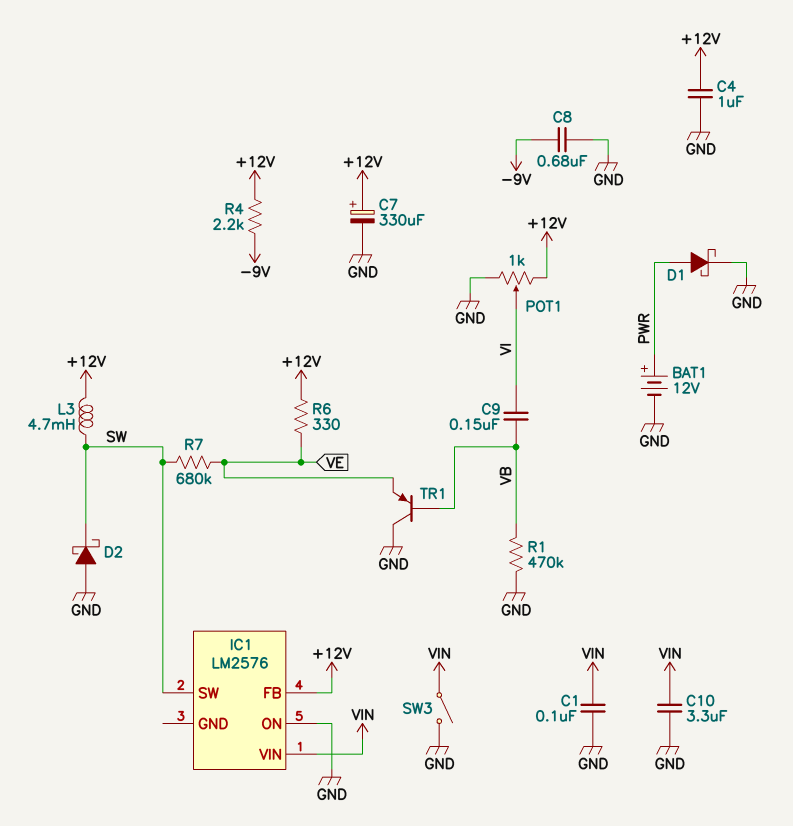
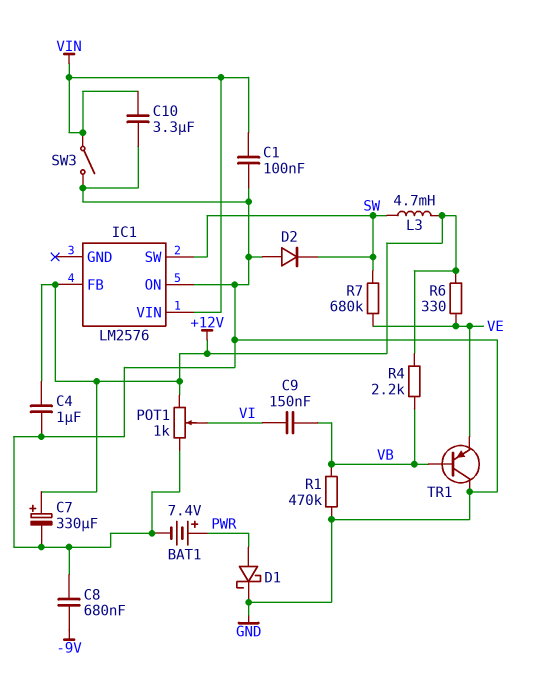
BAT1: 12V (plus PWR, minus GND) -> 7.4V (plus PWR, minus GND)
D2: schottky (A GND, K SW) -> diode (A GND, K SW)
R4: 2.2k (+12V, -9V) -> 2.2k (+12V, VB)

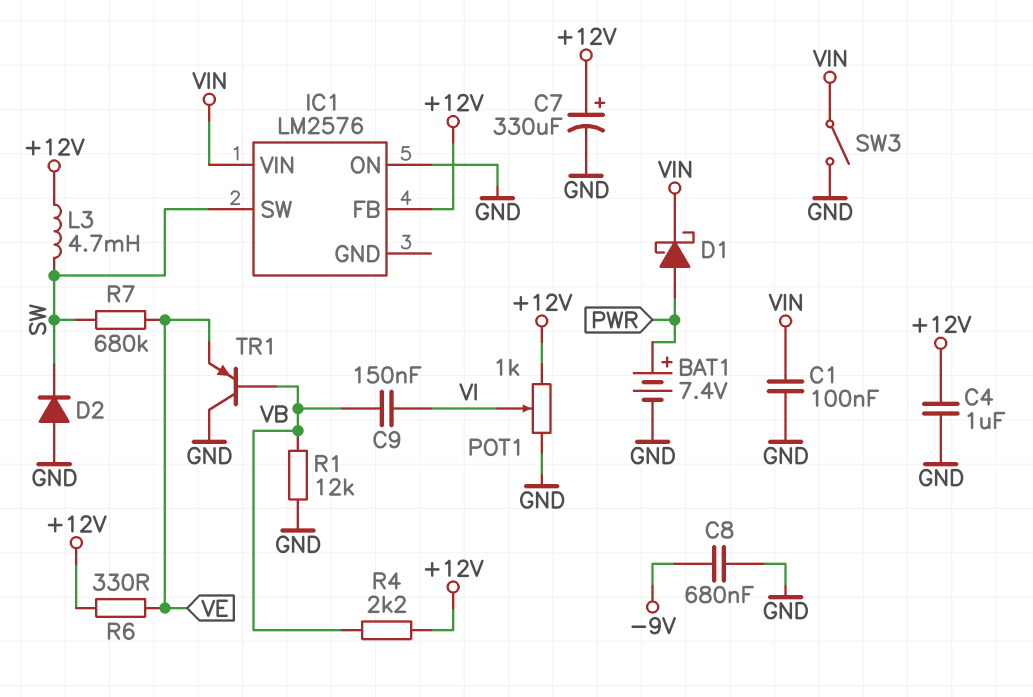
C10: 3.3uF (GND, VIN) -> none
D1: schottky (A PWR, K GND) -> schottky (A PWR, K VIN)
R1: 470k (GND, VB) -> 12k (GND, VB)

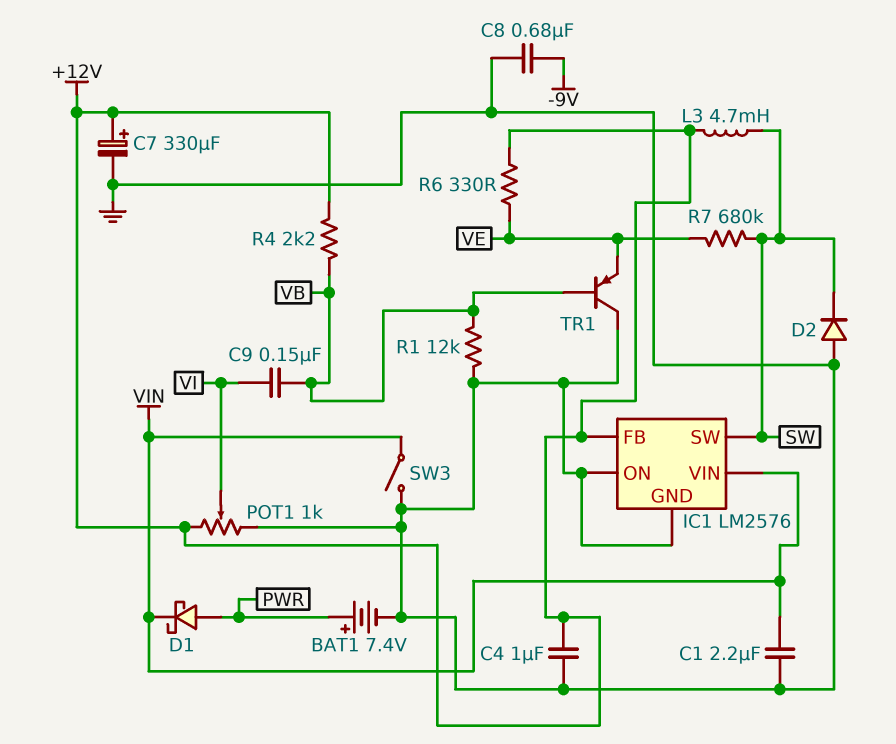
C1: 100nF (GND, VIN) -> 2.2uF (GND, VIN)
IC1 pin GND: none -> GND

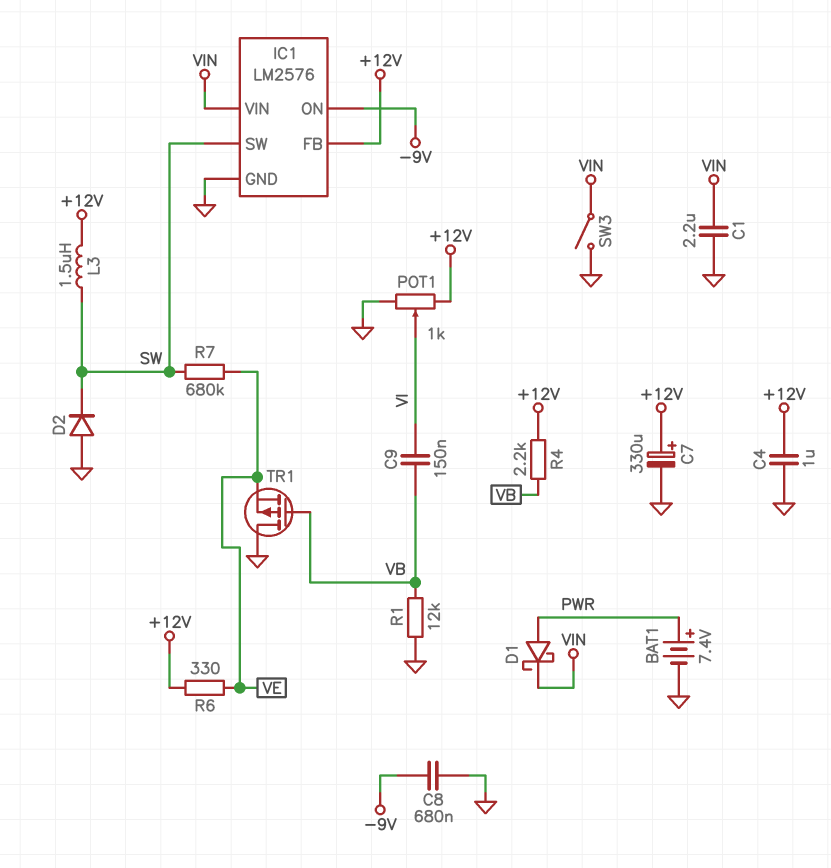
IC1 pin ON: GND -> -9V
L3: 4.7mH (+12V, SW) -> 1.5uH (+12V, SW)
TR1: PNP (B VB, C GND, E VE) -> PMOS (G VB, D GND, S VE)

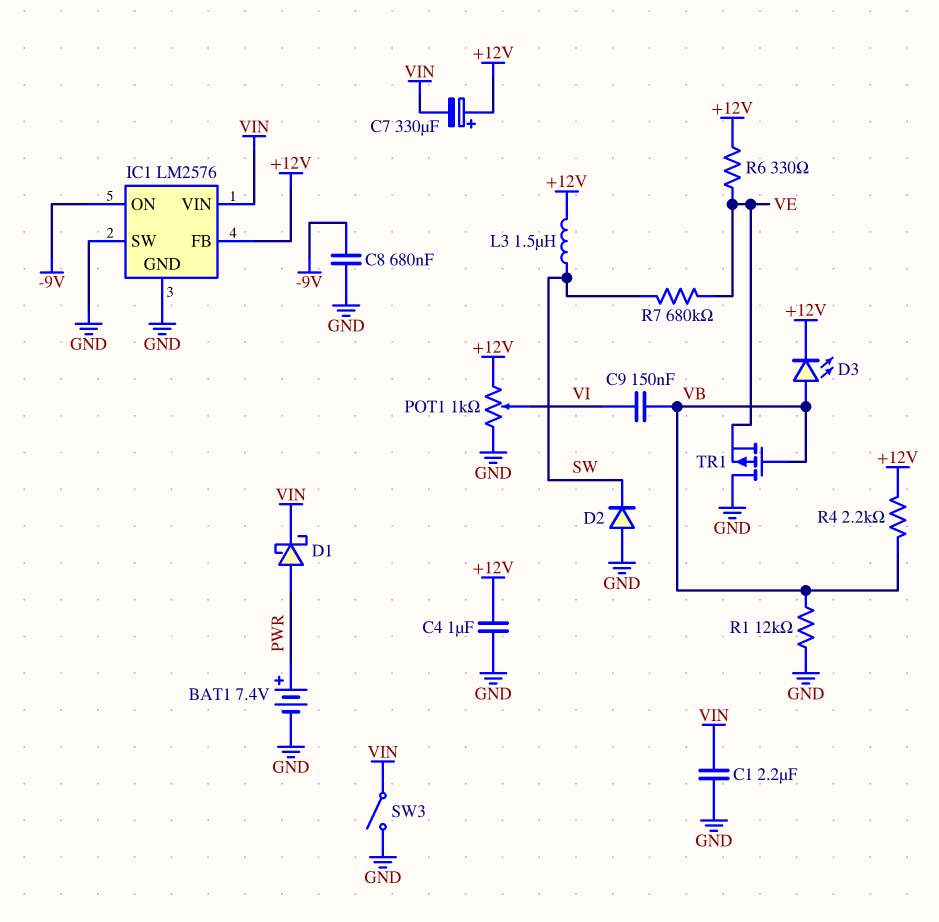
C7: 330uF (plus +12V, minus GND) -> 330uF (plus +12V, minus VIN)
D3: none -> LED (A VB, K +12V)
IC1 pin SW: SW -> GND

